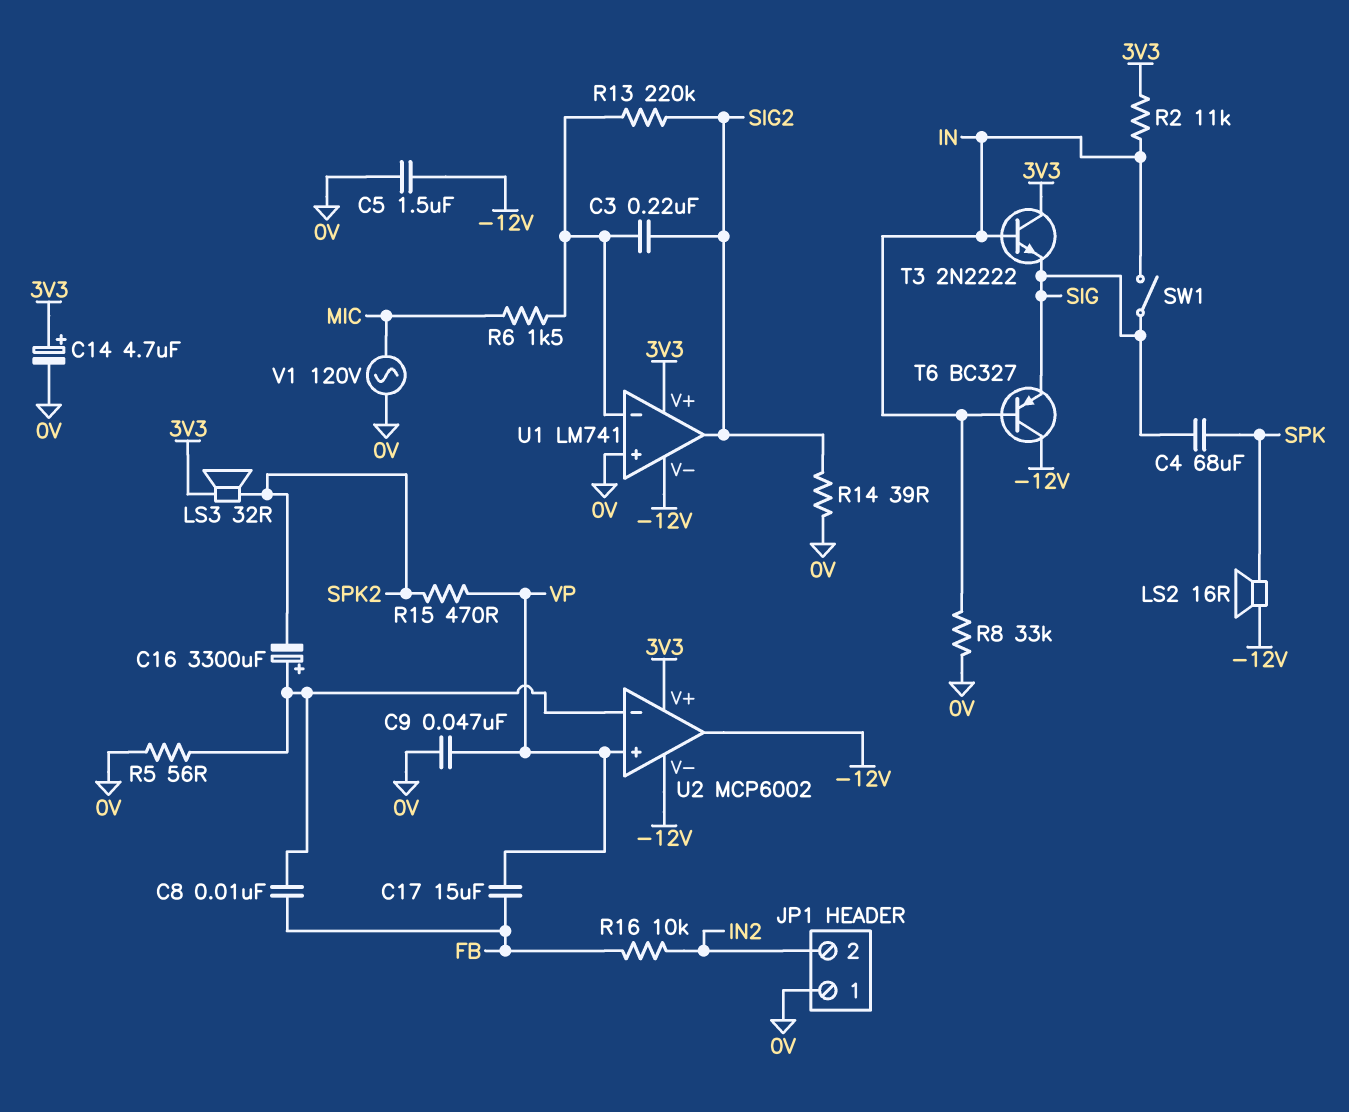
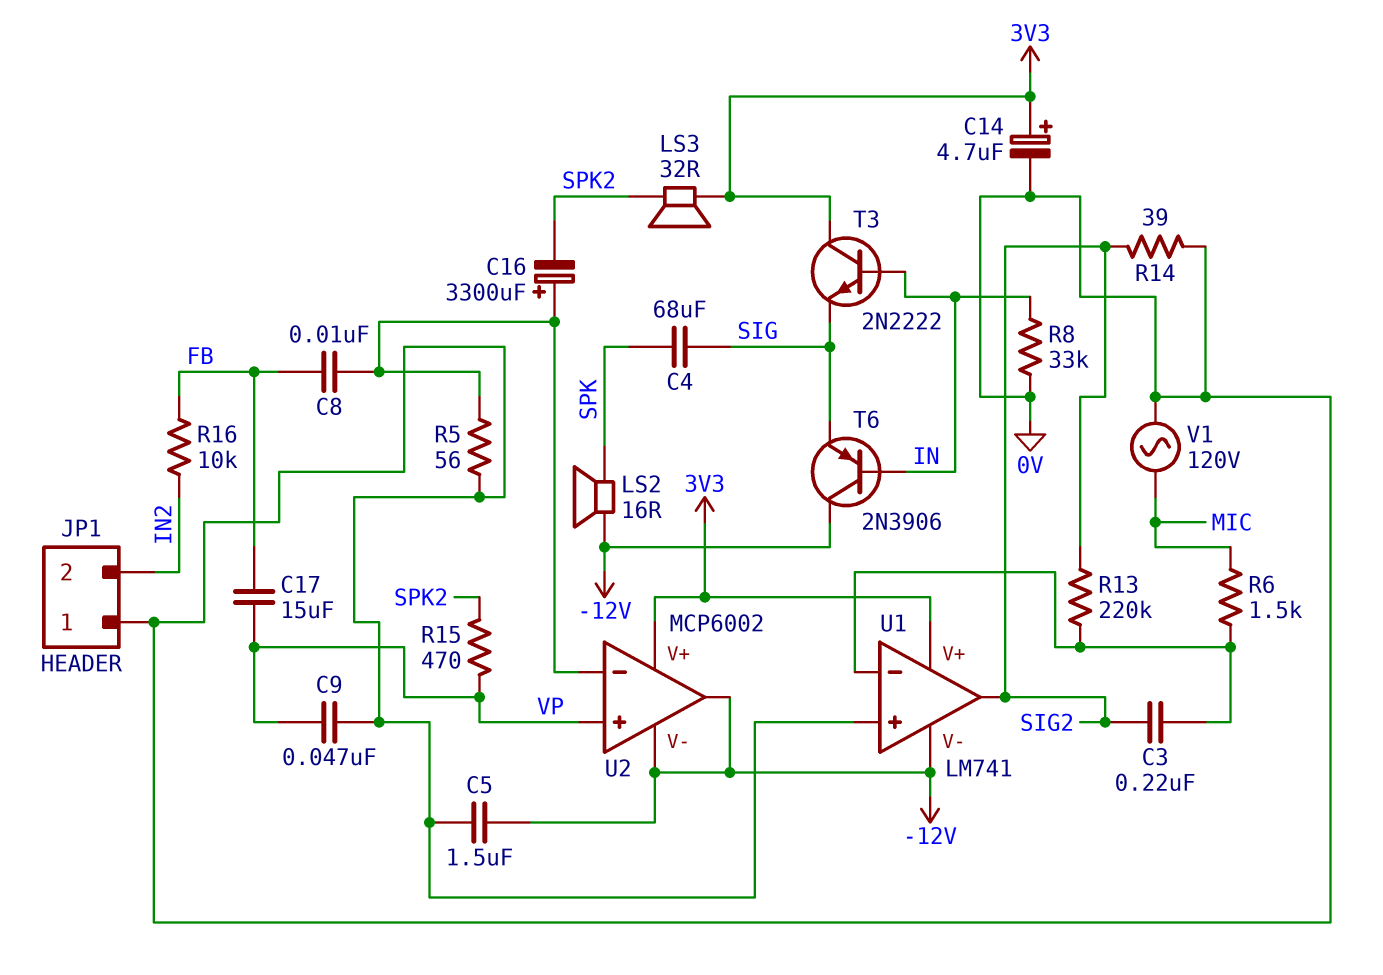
R2: 11k (3V3, IN) -> none
SW1: switch (IN, SIG) -> none
T6: PNP BC327 (B IN, C -12V, E SIG) -> PNP 2N3906 (B IN, C -12V, E SIG)

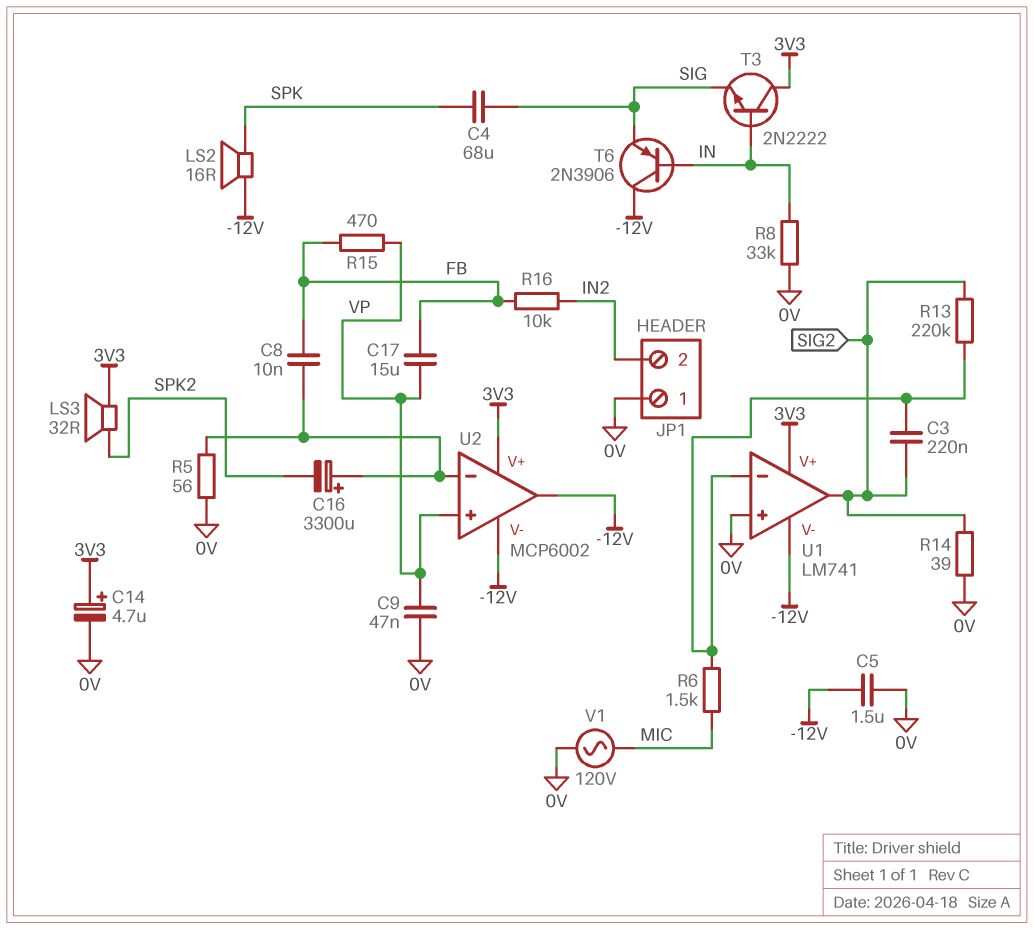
R15: 470 (SPK2, VP) -> 470 (FB, VP)

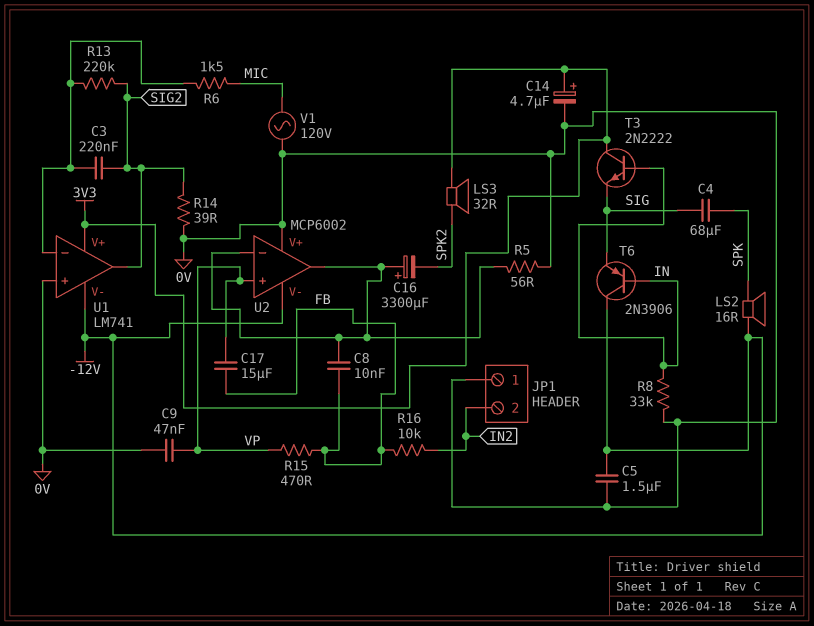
U2 pin V+: 3V3 -> 0V
U2 pin out: -12V -> U2/in-

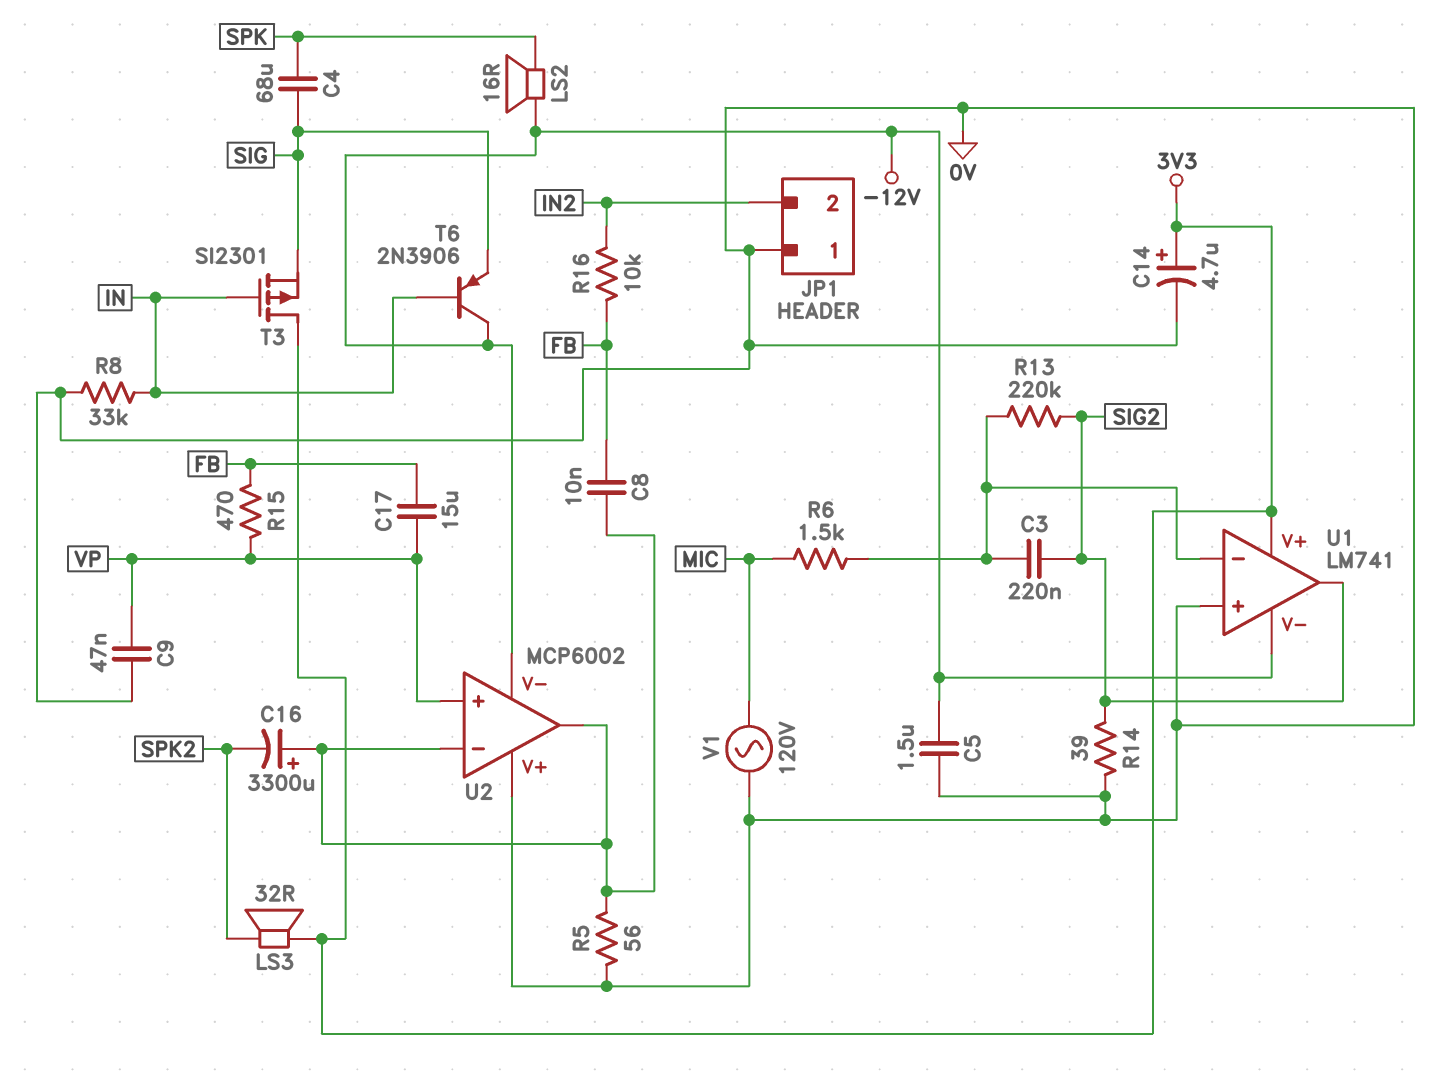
T3: NPN 2N2222 (B IN, C 3V3, E SIG) -> PMOS SI2301 (G IN, D 3V3, S SIG)

